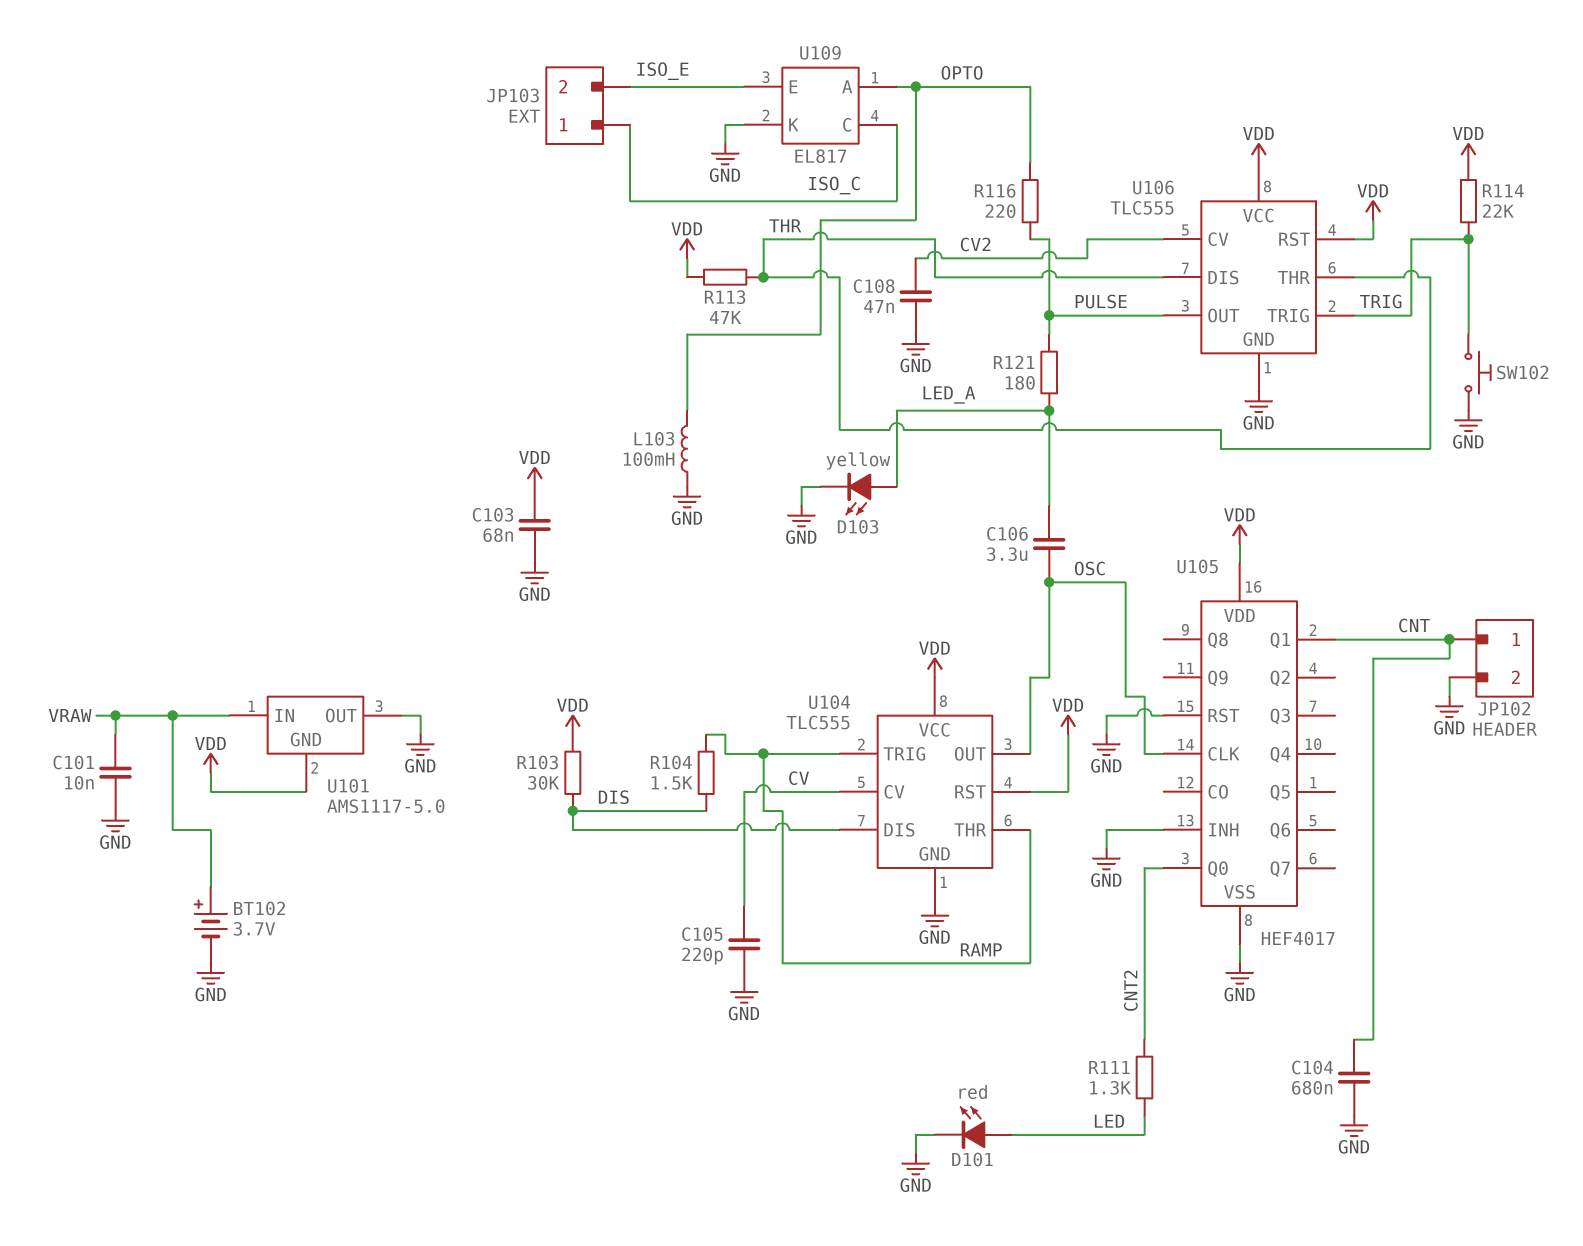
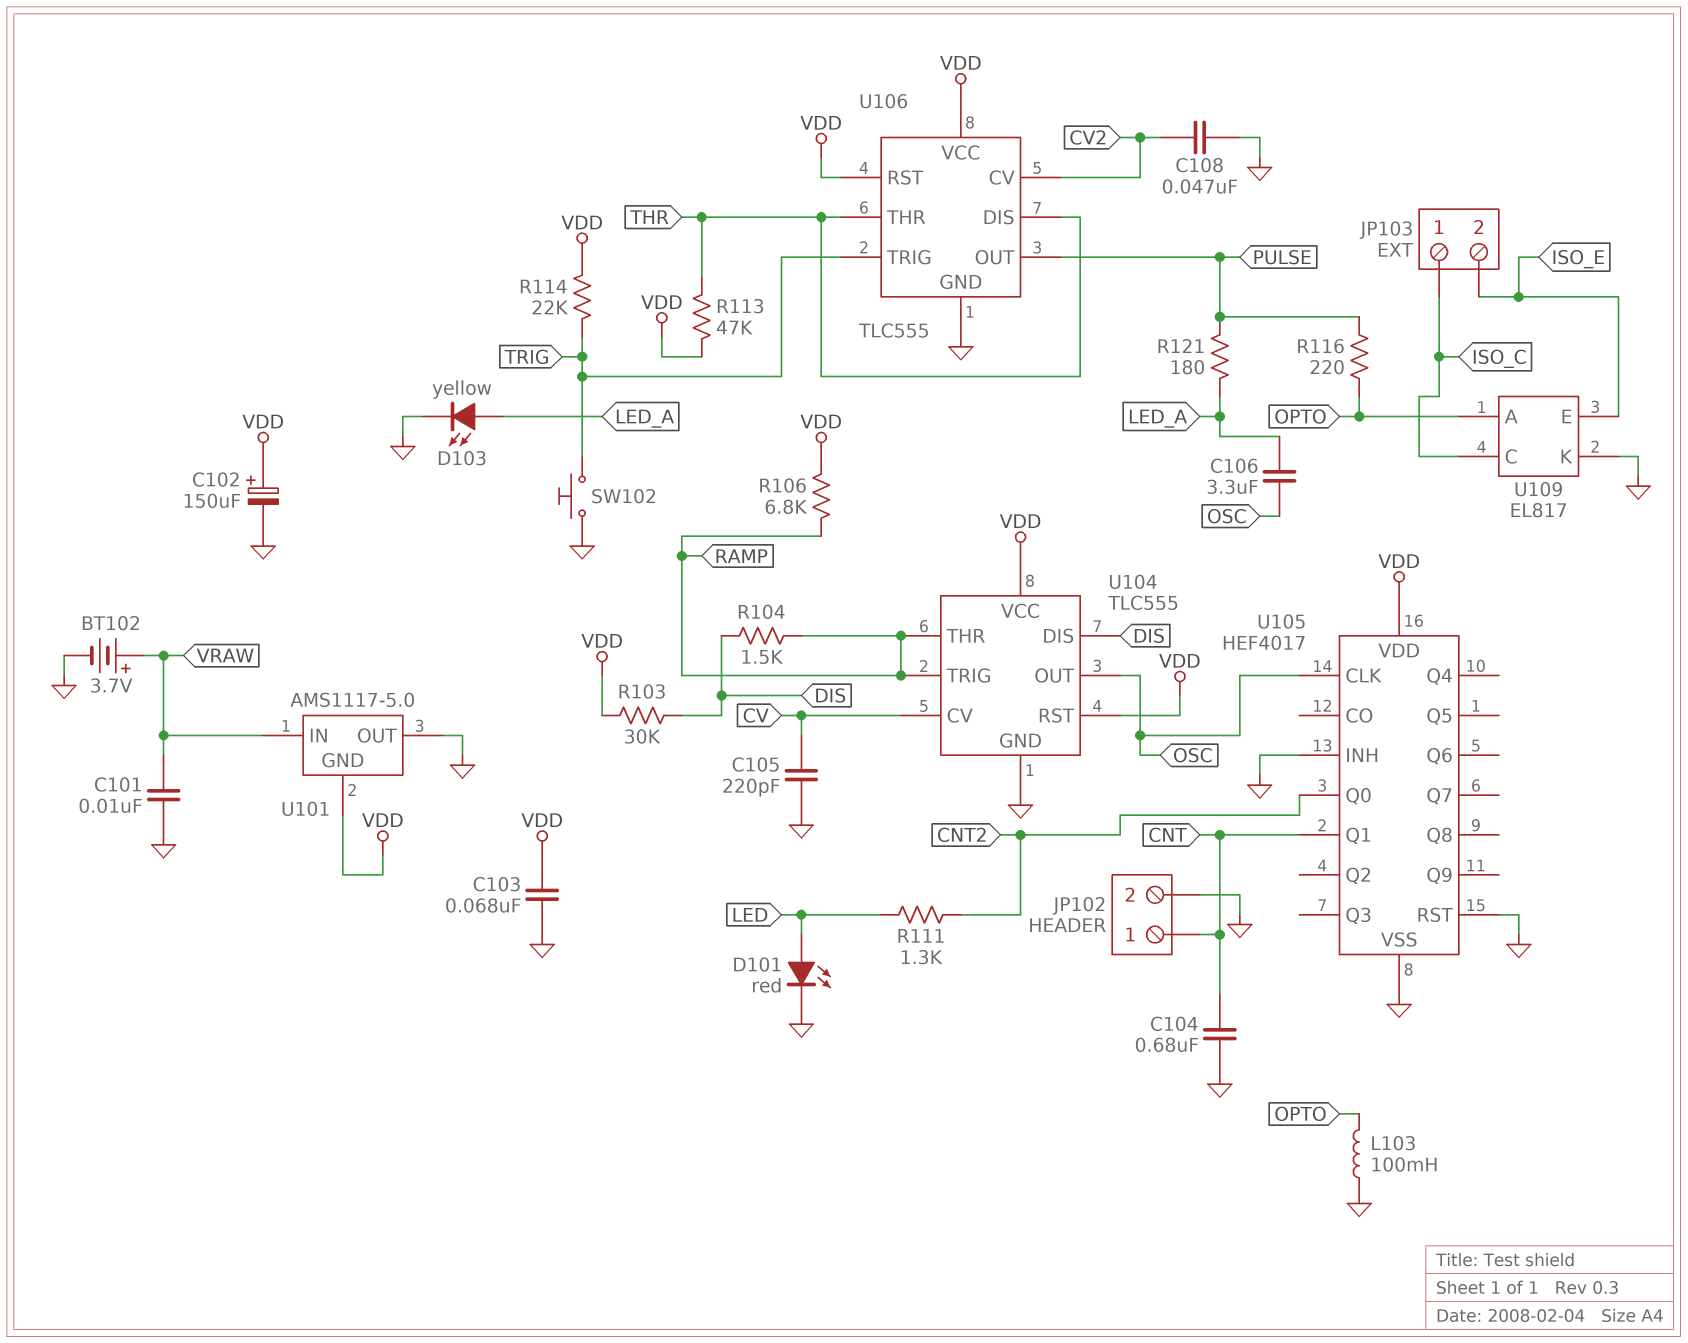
C102: none -> 150uF (plus VDD, minus GND)
R106: none -> 6.8k (RAMP, VDD)

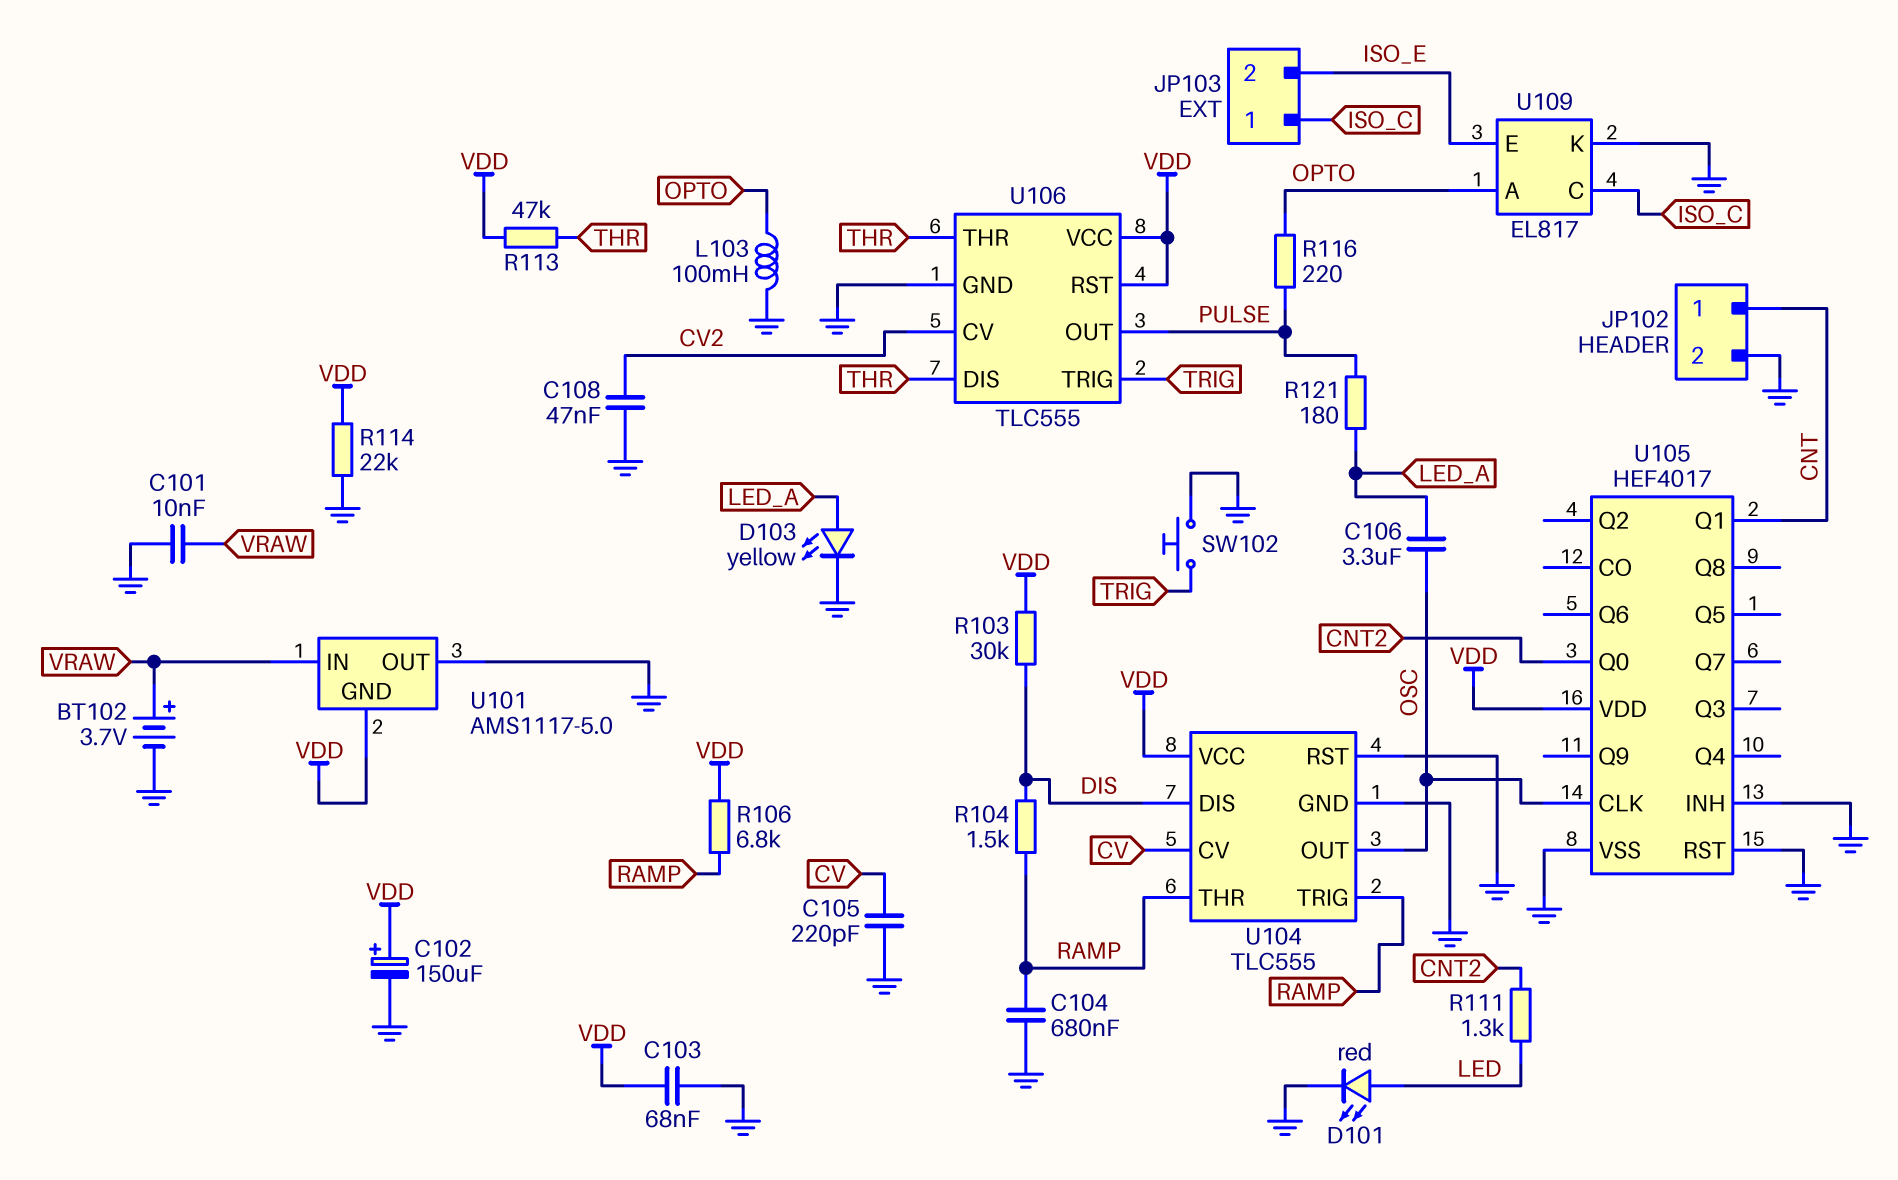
C104: 680nF (CNT, GND) -> 680nF (GND, RAMP)
R114: 22k (TRIG, VDD) -> 22k (GND, VDD)
U104 pin RST: VDD -> GND

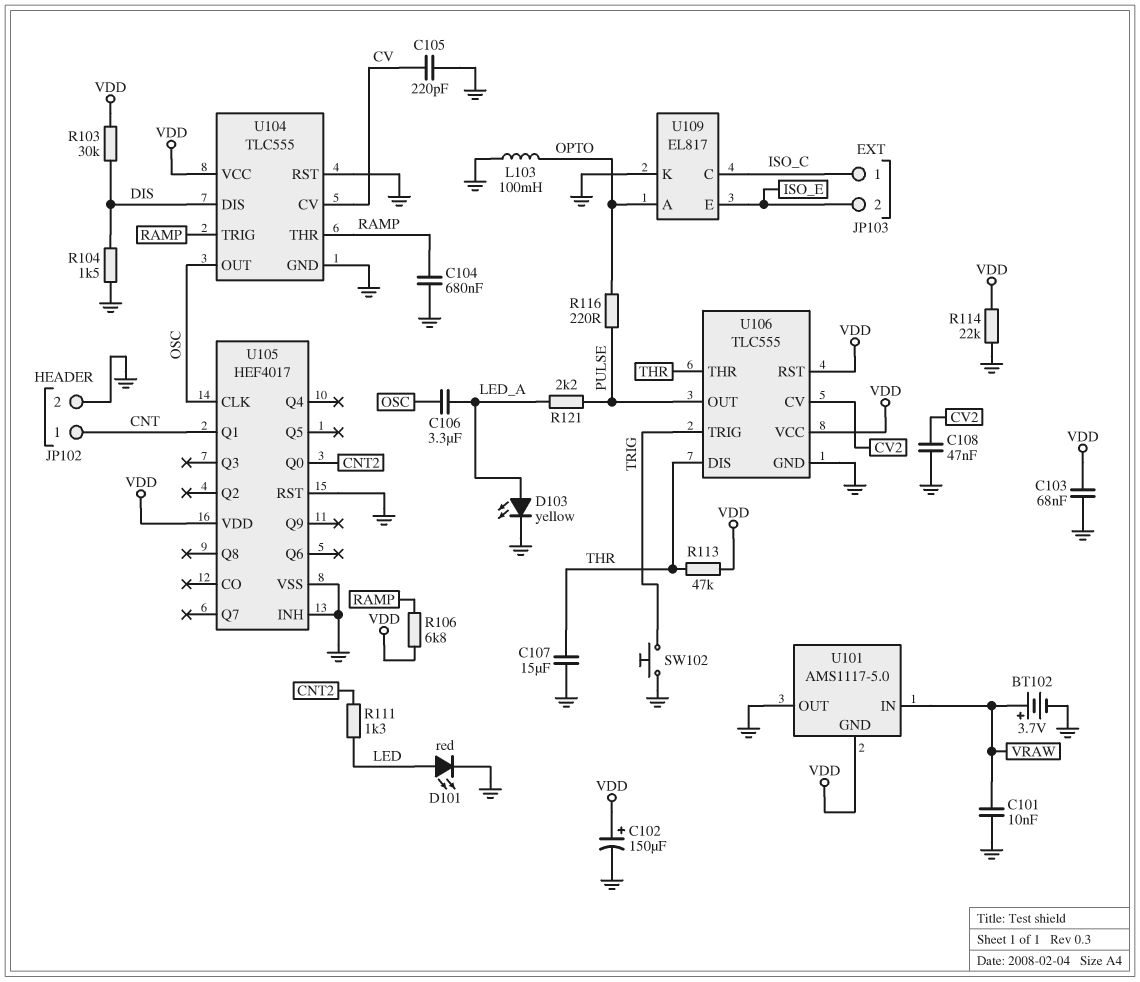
C107: none -> 15uF (GND, THR)
R104: 1.5k (DIS, RAMP) -> 1.5k (DIS, GND)
R121: 180 (LED_A, PULSE) -> 2.2k (LED_A, PULSE)

